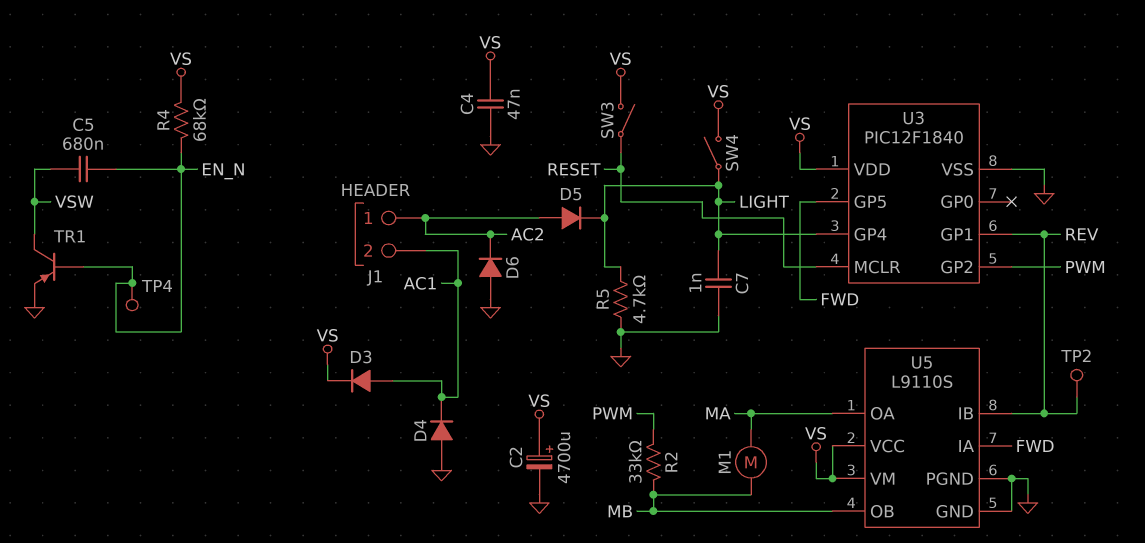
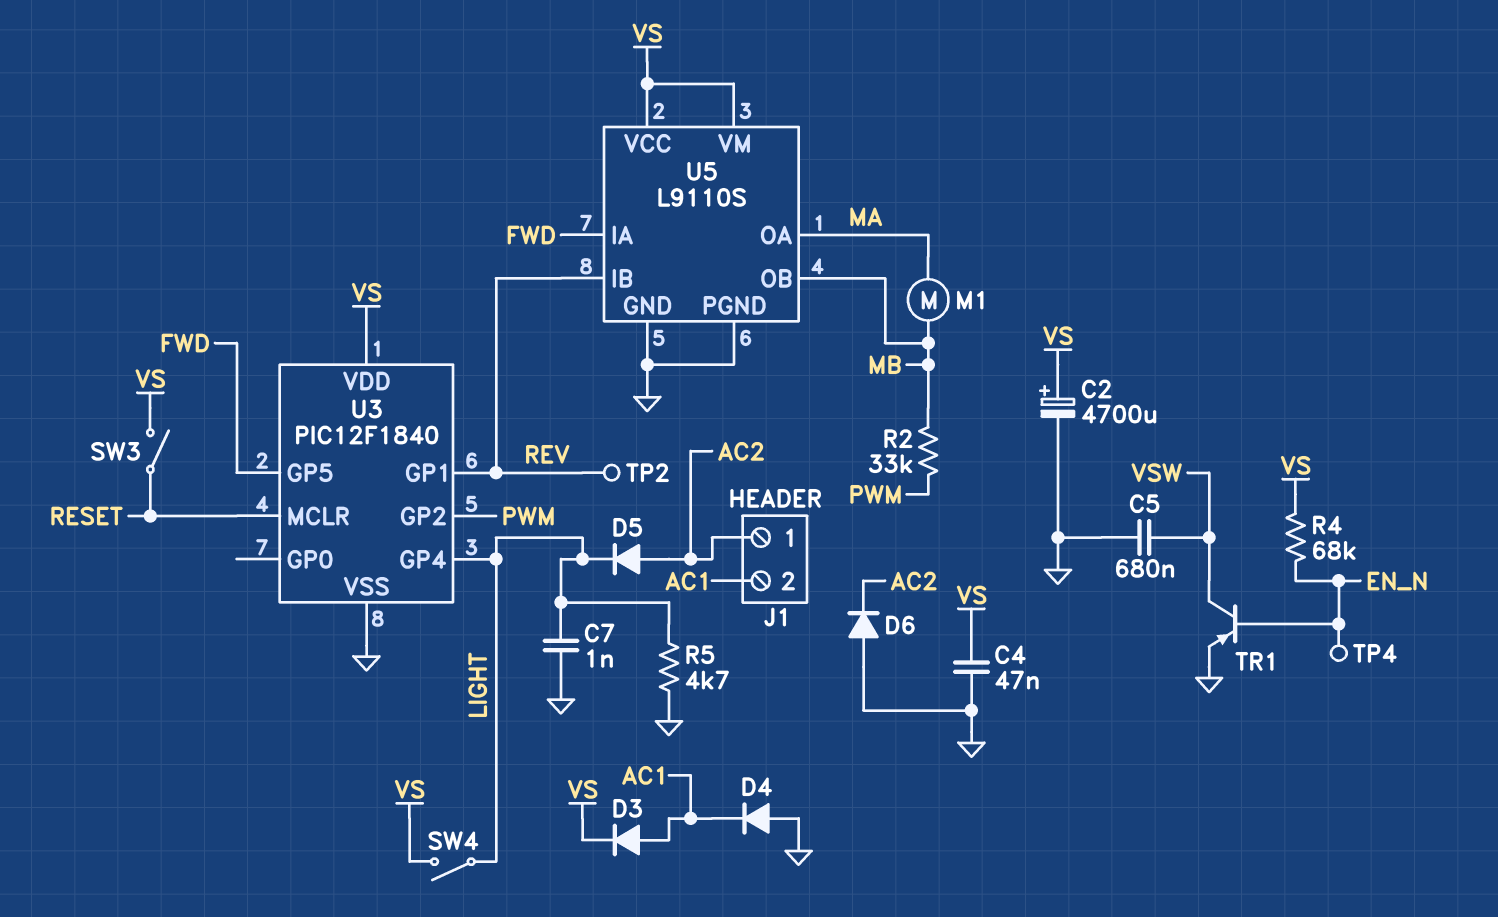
C5: 680nF (EN_N, VSW) -> 680nF (GND, VSW)

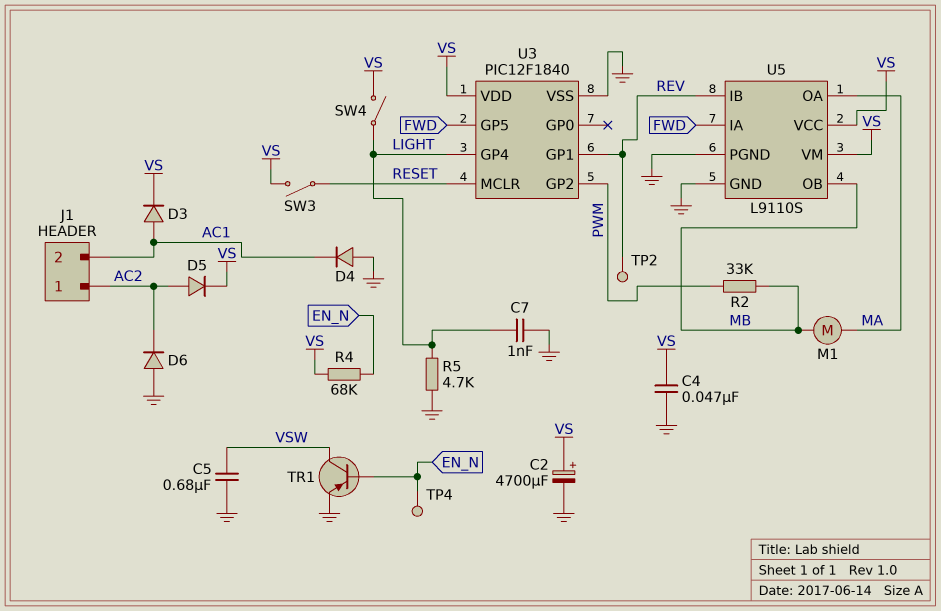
D5: diode (A AC2, K LIGHT) -> diode (A AC2, K VS)

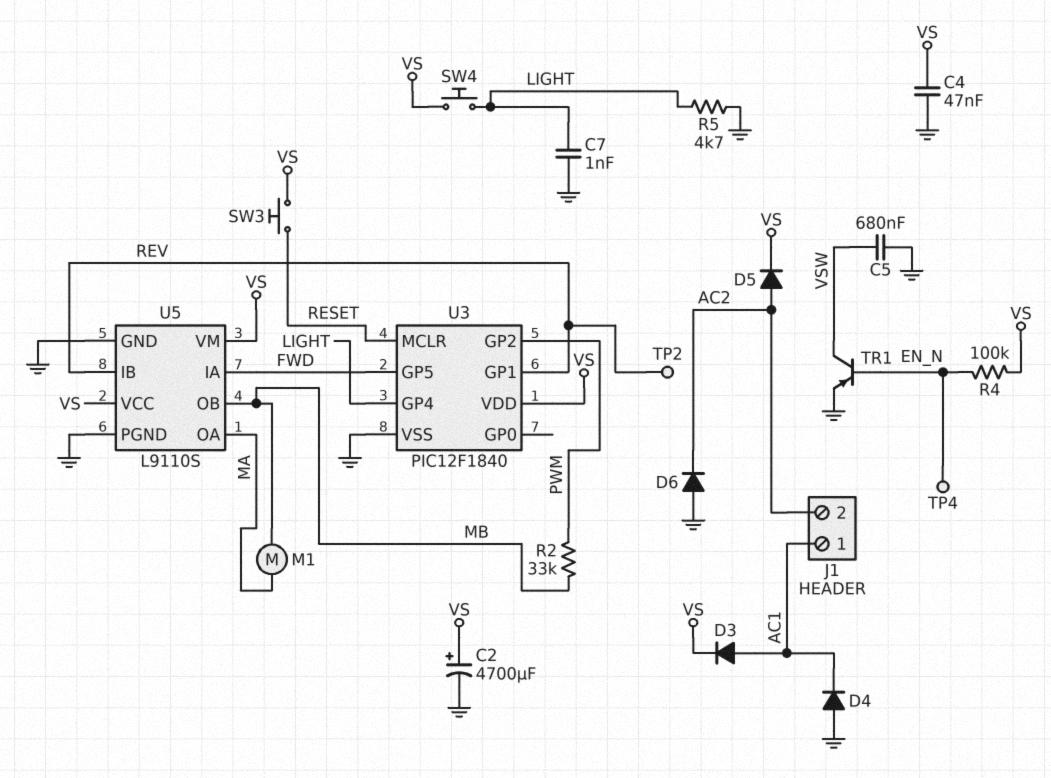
J1 pin 1: AC2 -> AC1
J1 pin 2: AC1 -> AC2
R4: 68k (EN_N, VS) -> 100k (EN_N, VS)
SW3: switch (RESET, VS) -> button (RESET, VS)
SW4: switch (LIGHT, VS) -> button (LIGHT, VS)

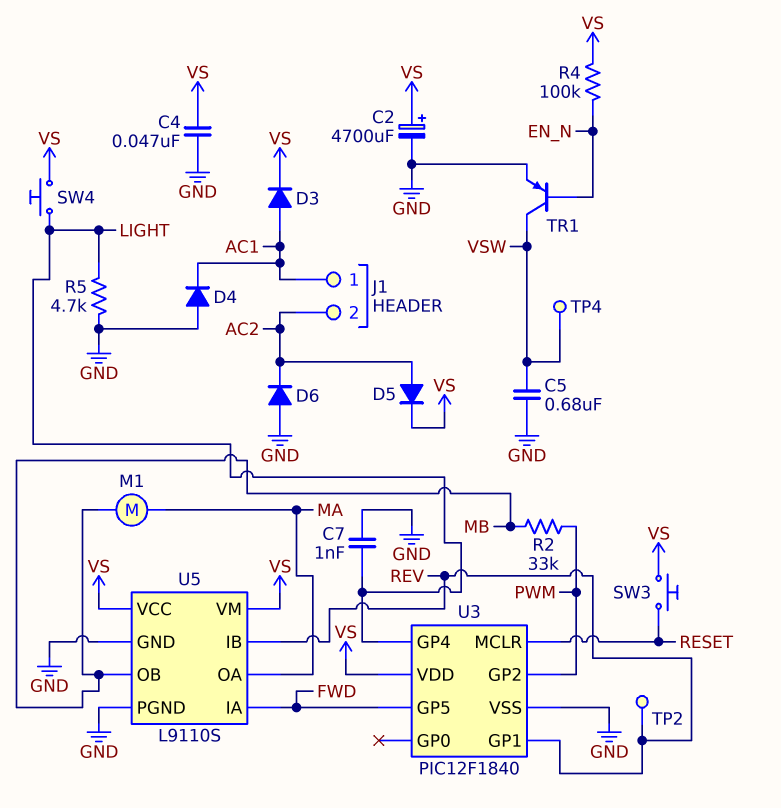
TP4: test point (EN_N) -> test point (VSW)

